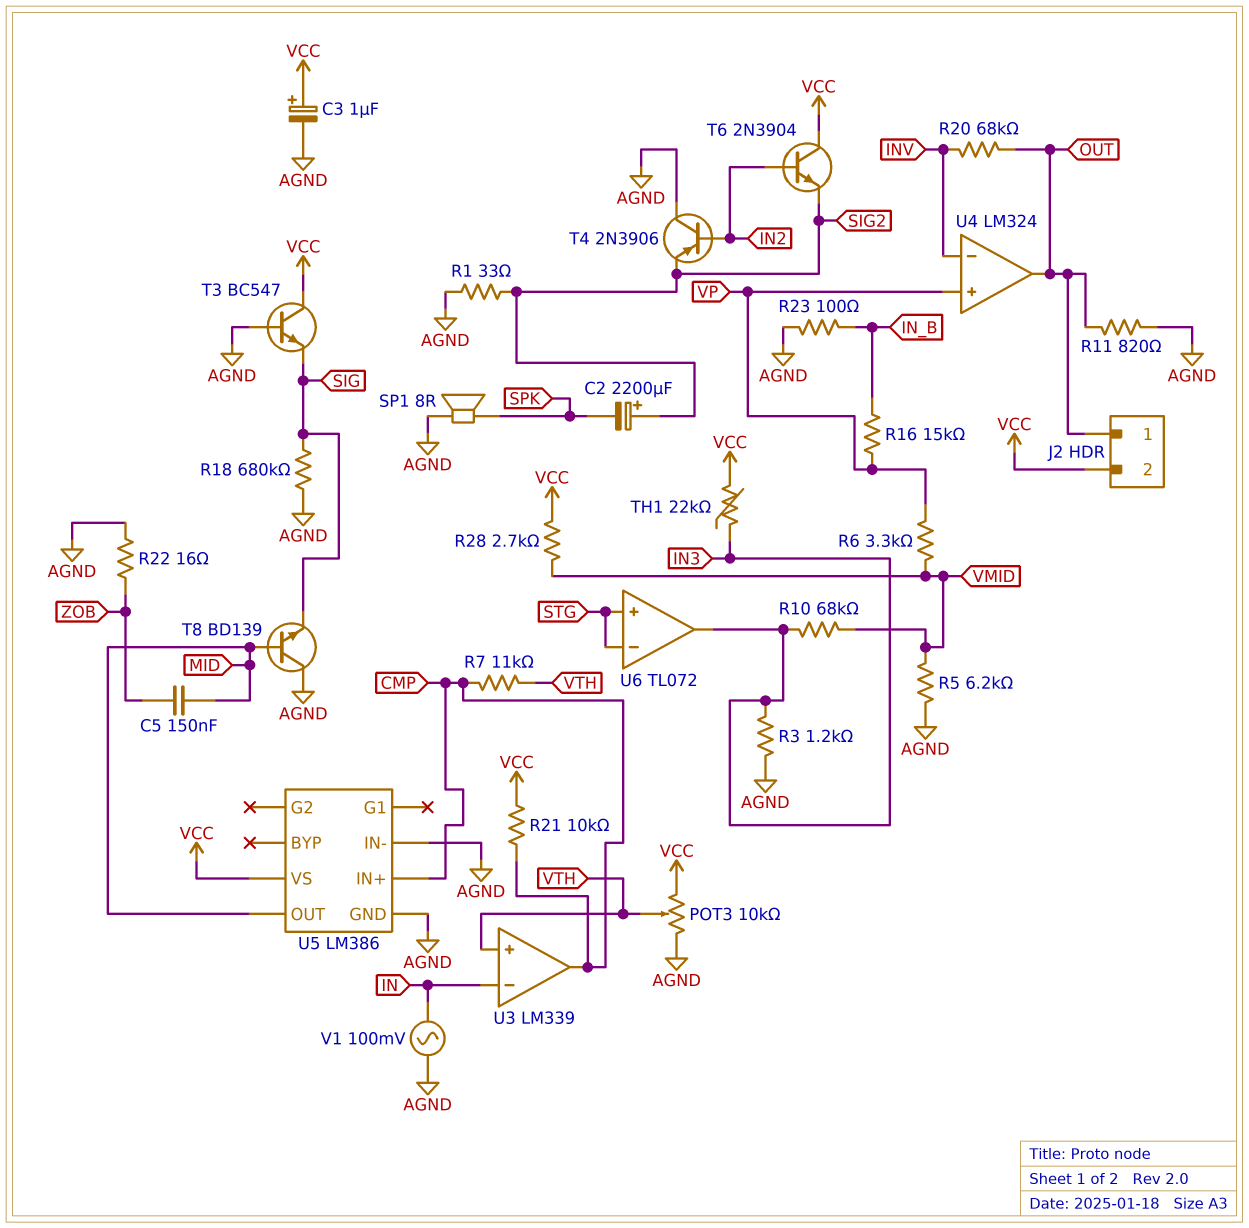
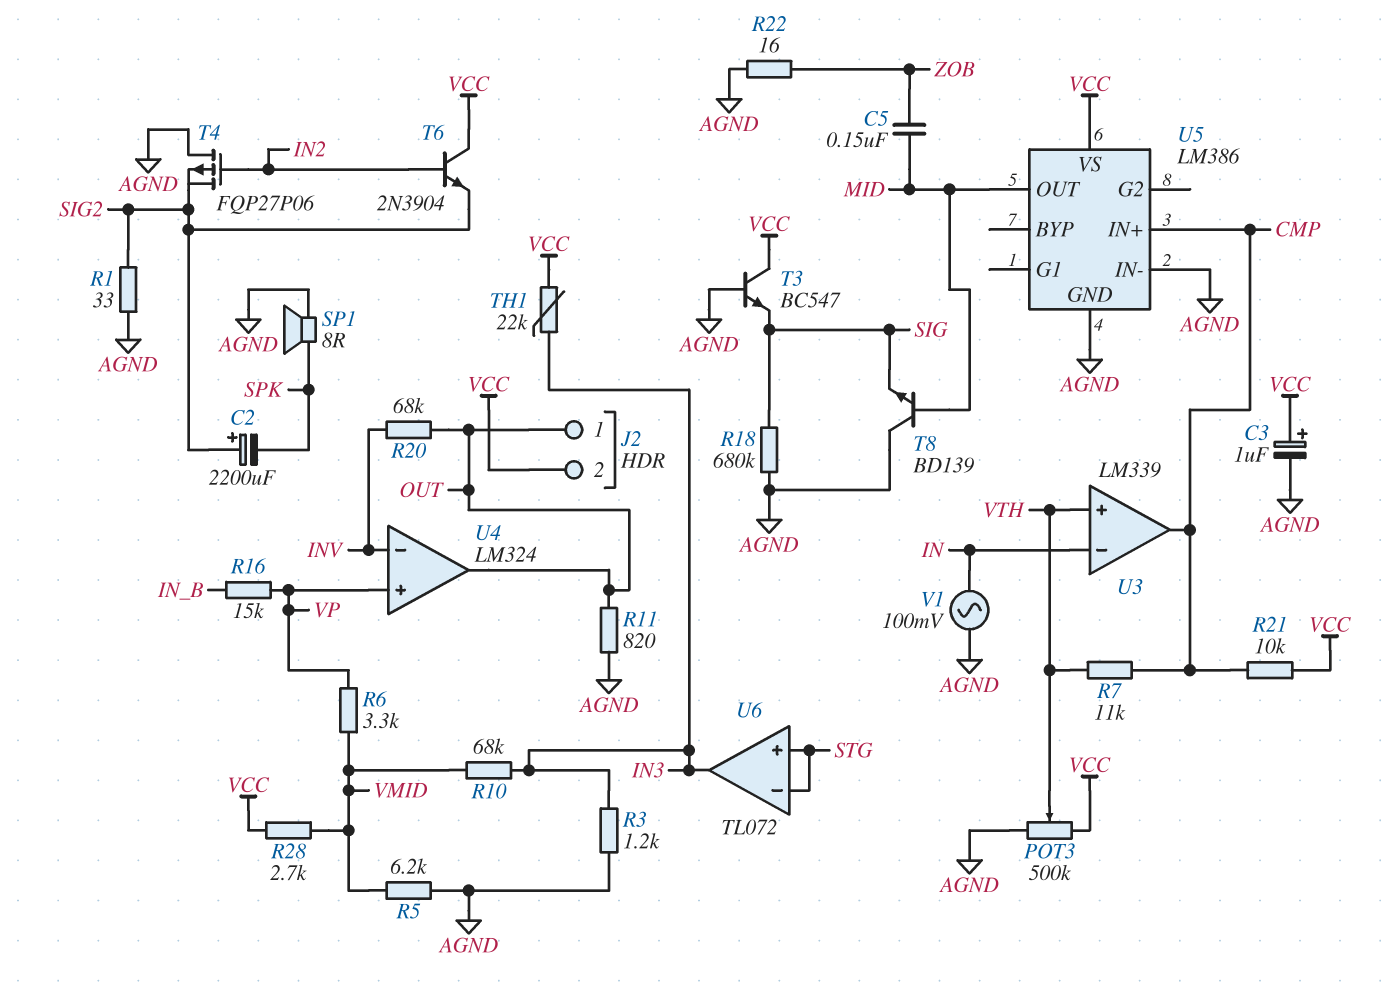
POT3: 10k (AGND, VCC, wiper VTH) -> 500k (AGND, VCC, wiper VTH)
R23: 100 (AGND, IN_B) -> none
T4: PNP 2N3906 (B IN2, C AGND, E SIG2) -> PMOS FQP27P06 (G IN2, D AGND, S SIG2)

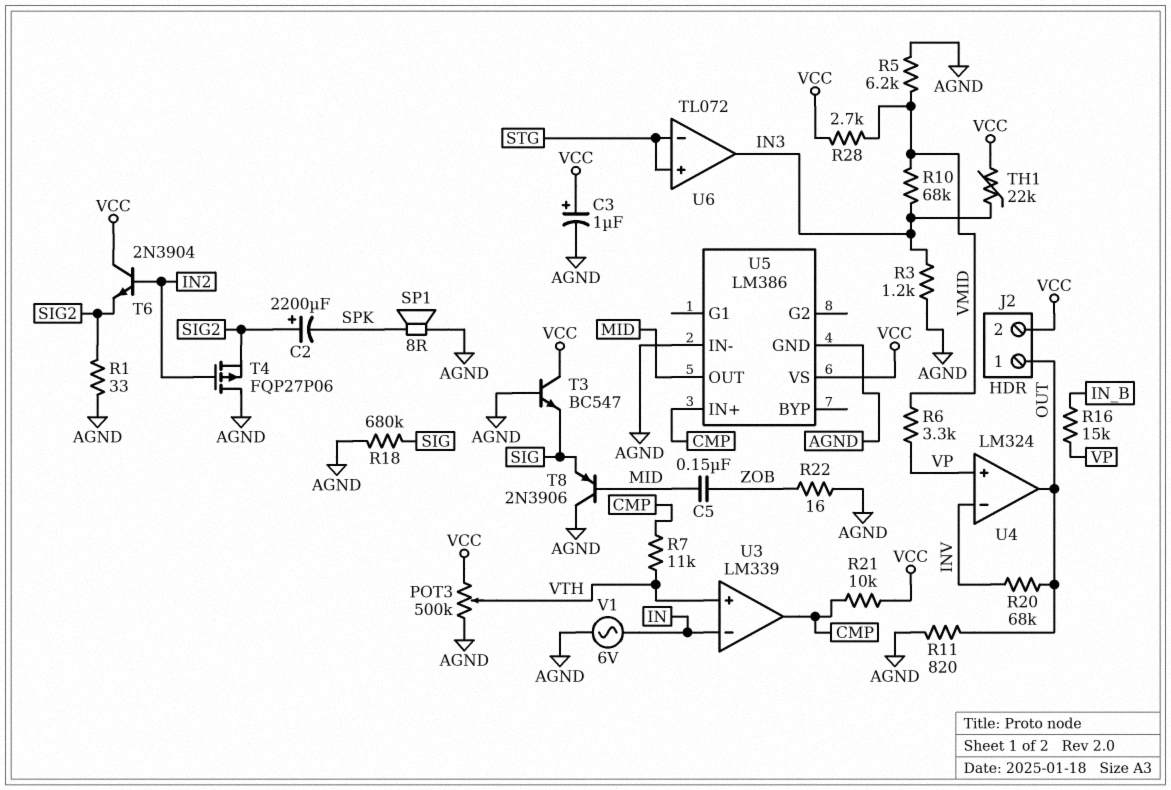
T8: NPN BD139 (B MID, C AGND, E SIG) -> PNP 2N3906 (B MID, C AGND, E SIG)
V1: AC 100mV (AGND, IN) -> AC 6V (AGND, IN)

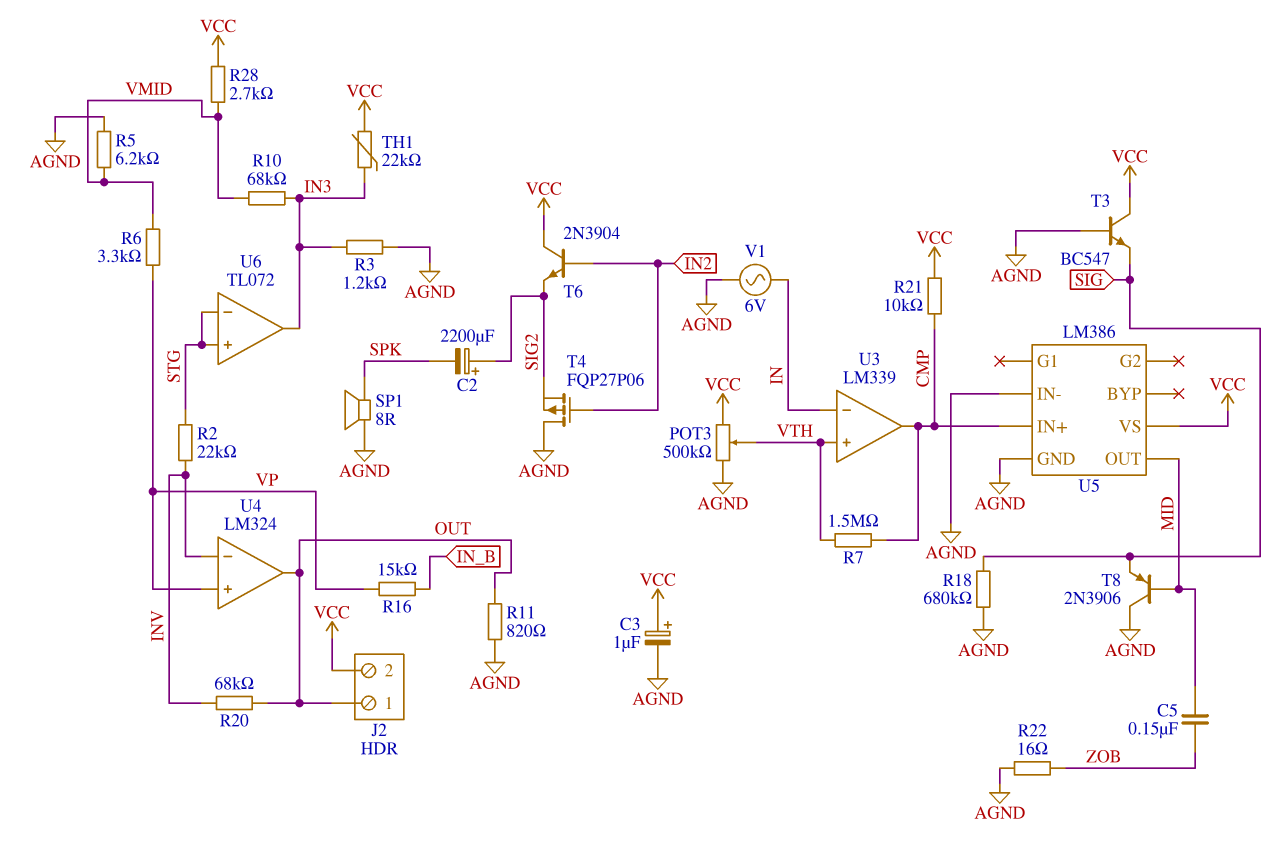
R1: 33 (AGND, SIG2) -> none
R2: none -> 22k (INV, STG)
R7: 11k (CMP, VTH) -> 1.5M (CMP, VTH)

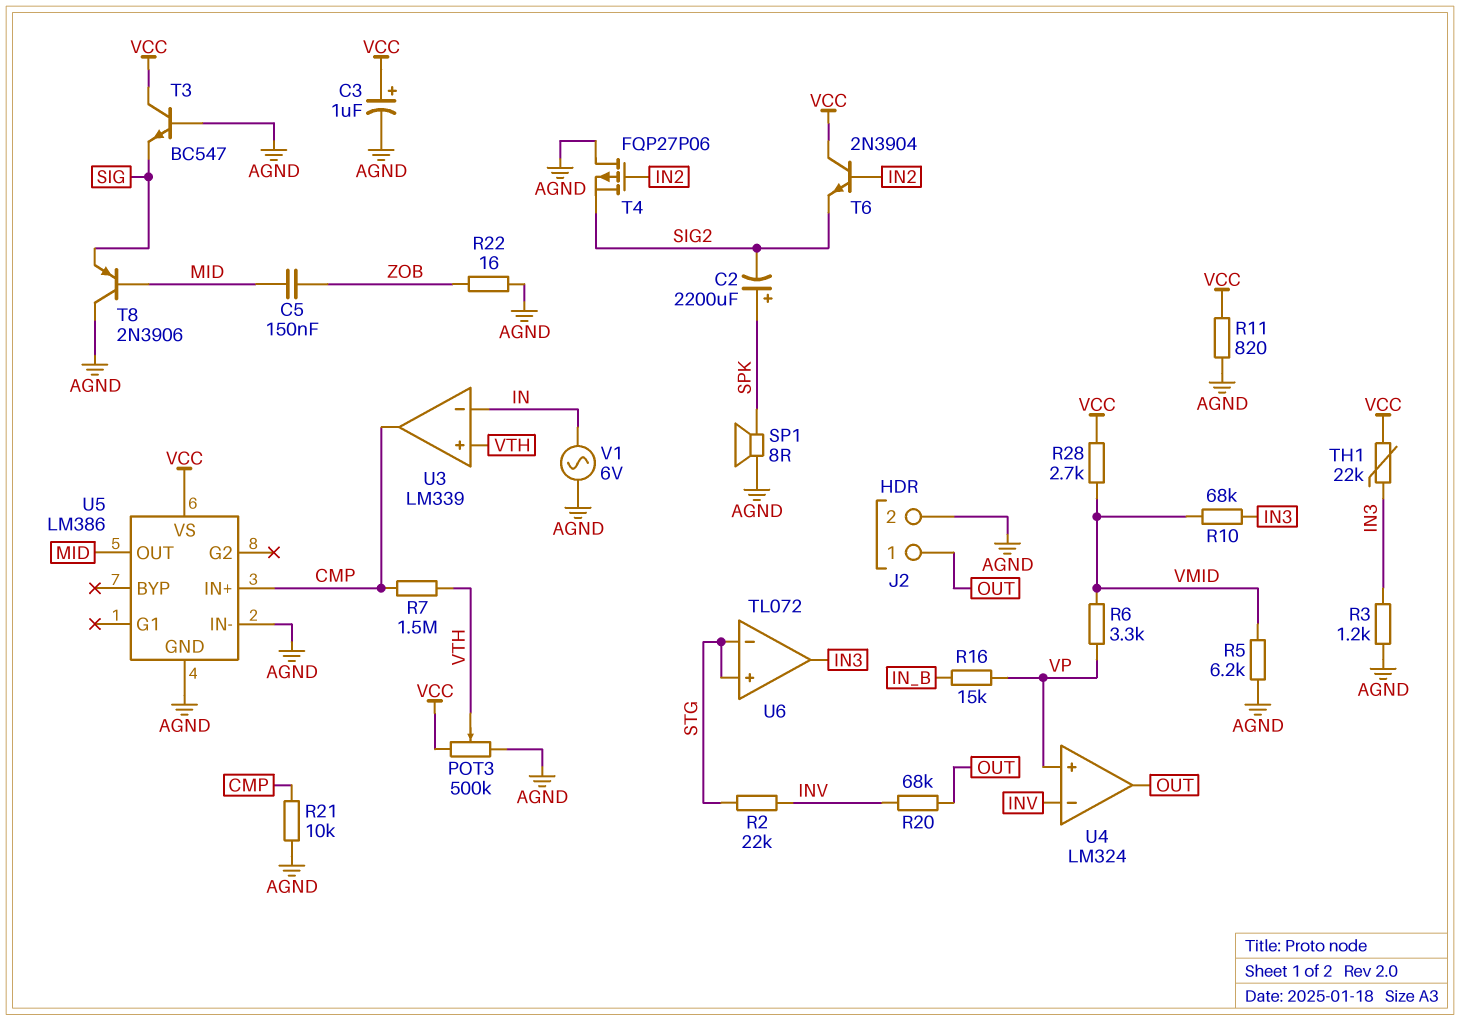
C2: 2200uF (plus SIG2, minus SPK) -> 2200uF (plus SPK, minus SIG2)
J2 pin 2: VCC -> AGND
R11: 820 (AGND, OUT) -> 820 (AGND, VCC)
R18: 680k (AGND, SIG) -> none
R21: 10k (CMP, VCC) -> 10k (AGND, CMP)

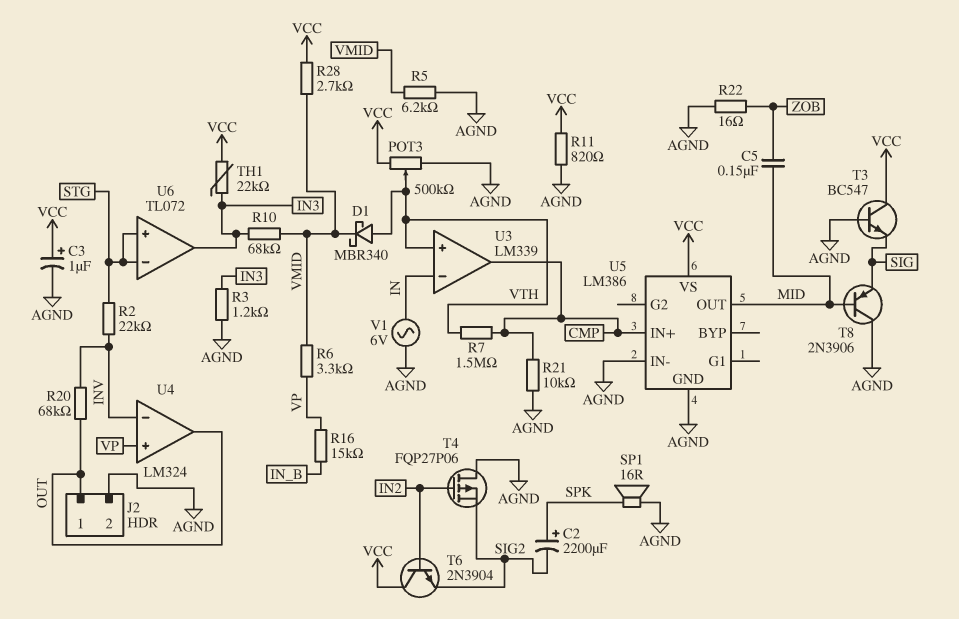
D1: none -> schottky MBR340 (A VTH, K VMID)
SP1: speaker 8R (AGND, SPK) -> speaker 16R (AGND, SPK)

